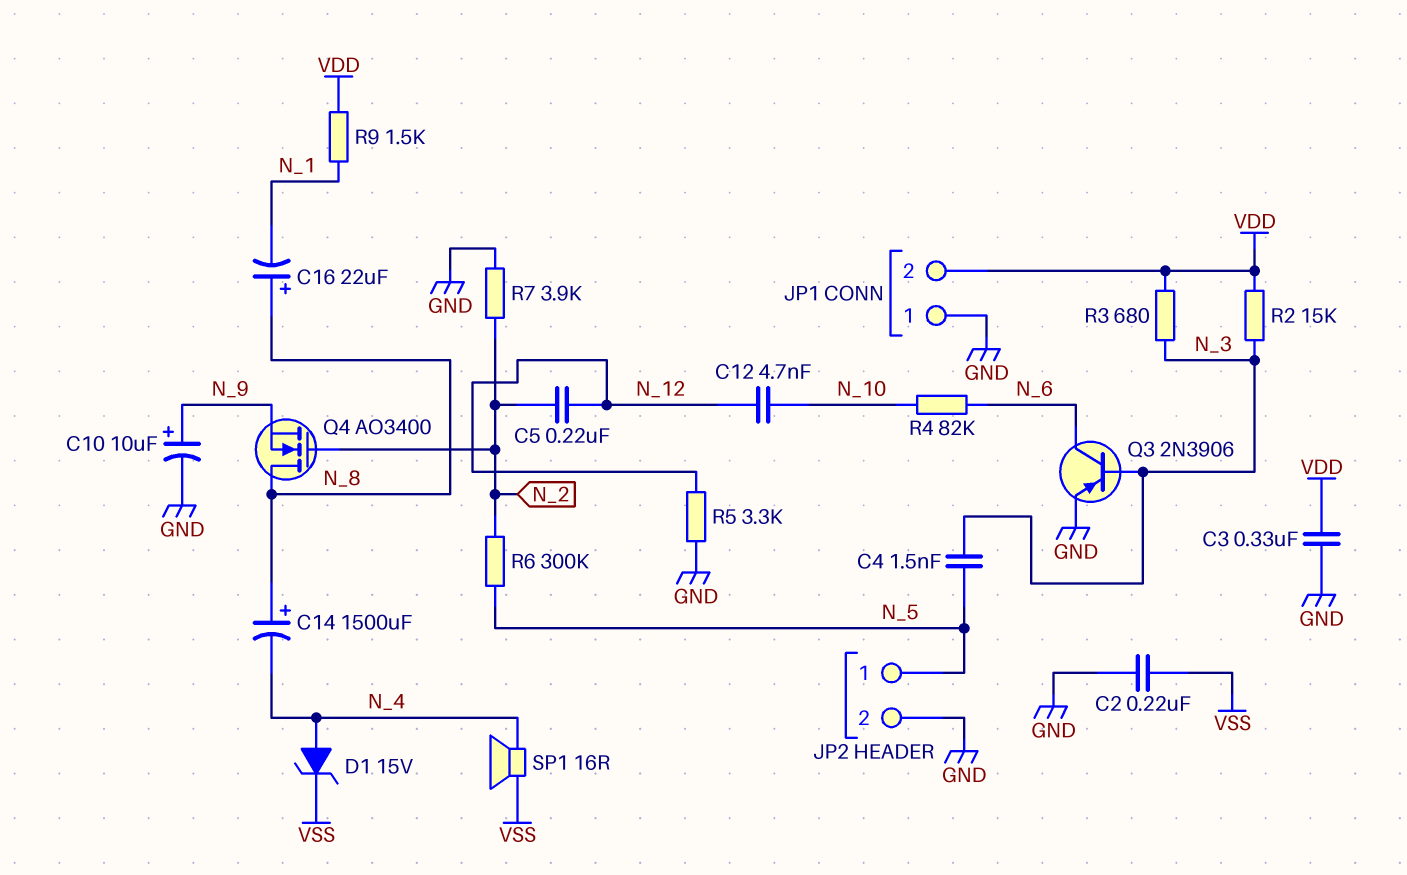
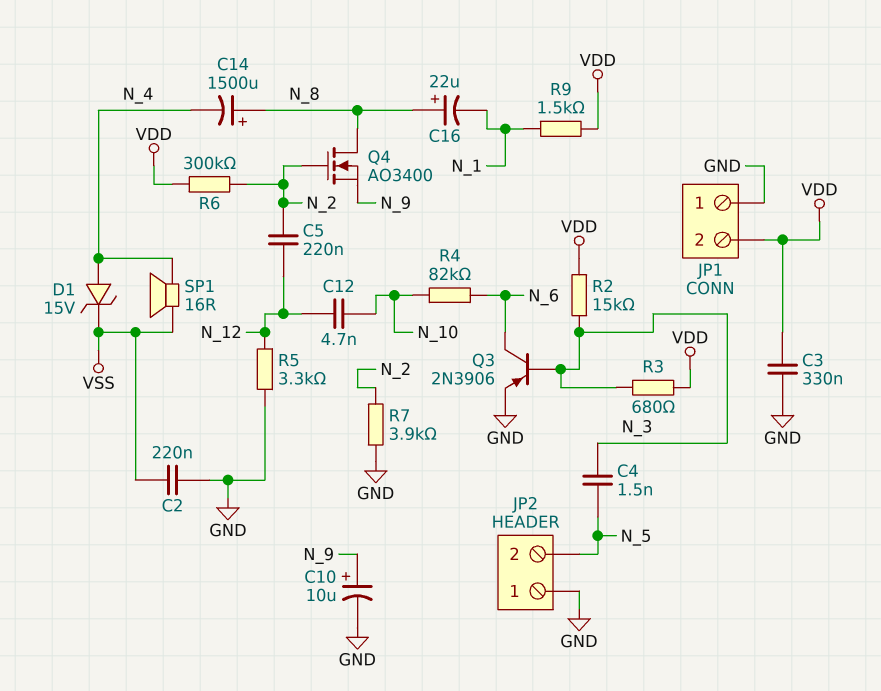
JP2 pin 1: N_5 -> GND
JP2 pin 2: GND -> N_5
R6: 300k (N_2, N_5) -> 300k (N_2, VDD)

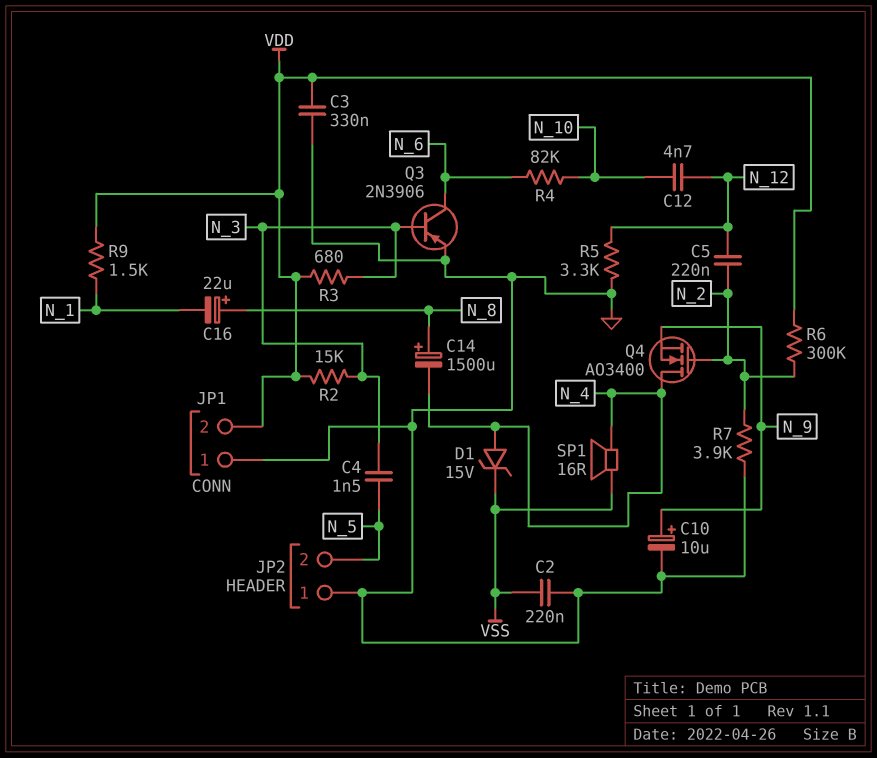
Q4: NMOS AO3400 (G N_2, D N_8, S N_9) -> NMOS AO3400 (G N_2, D N_4, S N_9)

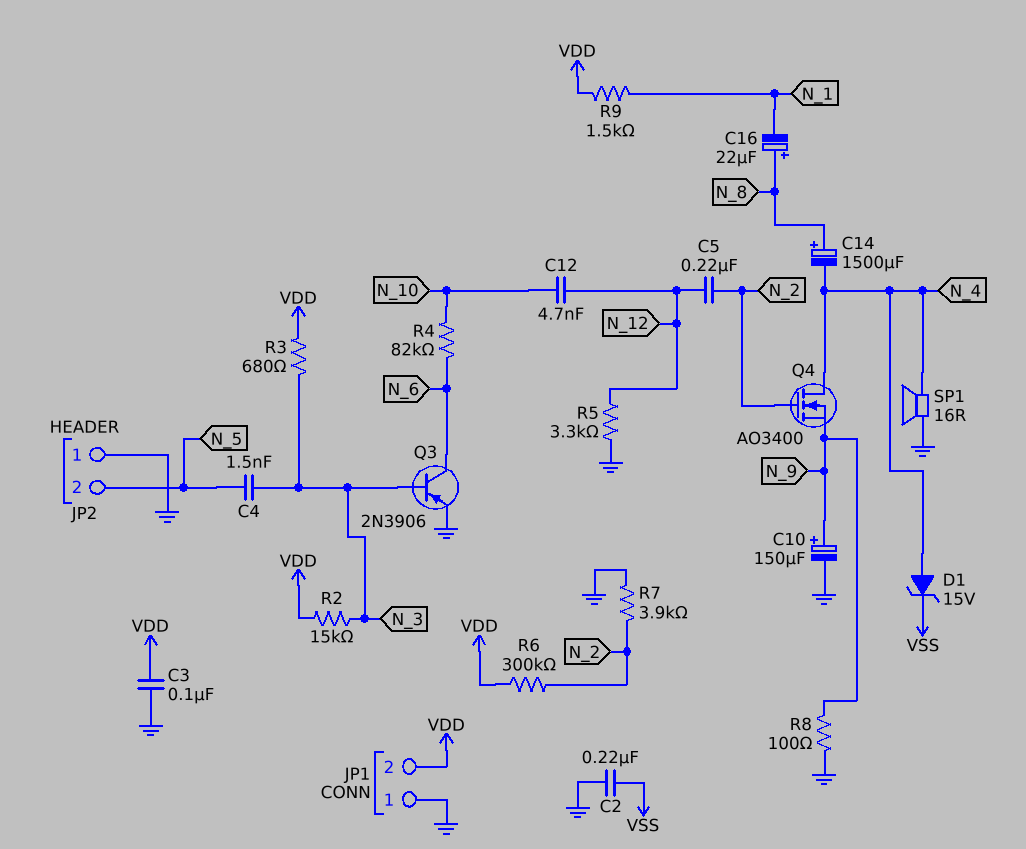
C3: 330nF (GND, VDD) -> 100nF (GND, VDD)
C10: 10uF (plus N_9, minus GND) -> 150uF (plus N_9, minus GND)
R8: none -> 100 (GND, N_9)
SP1: speaker 16R (N_4, VSS) -> speaker 16R (GND, N_4)

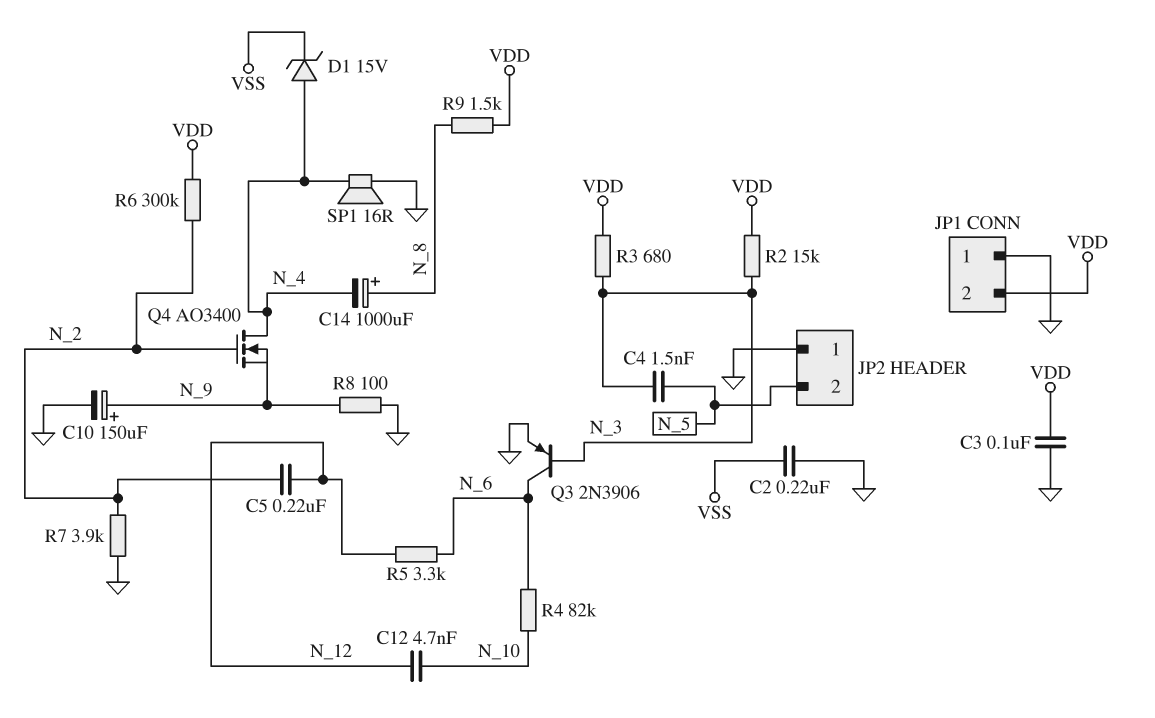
C14: 1500uF (plus N_8, minus N_4) -> 1000uF (plus N_8, minus N_4)
C16: 22uF (plus N_8, minus N_1) -> none
R5: 3.3k (GND, N_12) -> 3.3k (N_6, N_12)
R9: 1.5k (N_1, VDD) -> 1.5k (N_8, VDD)

